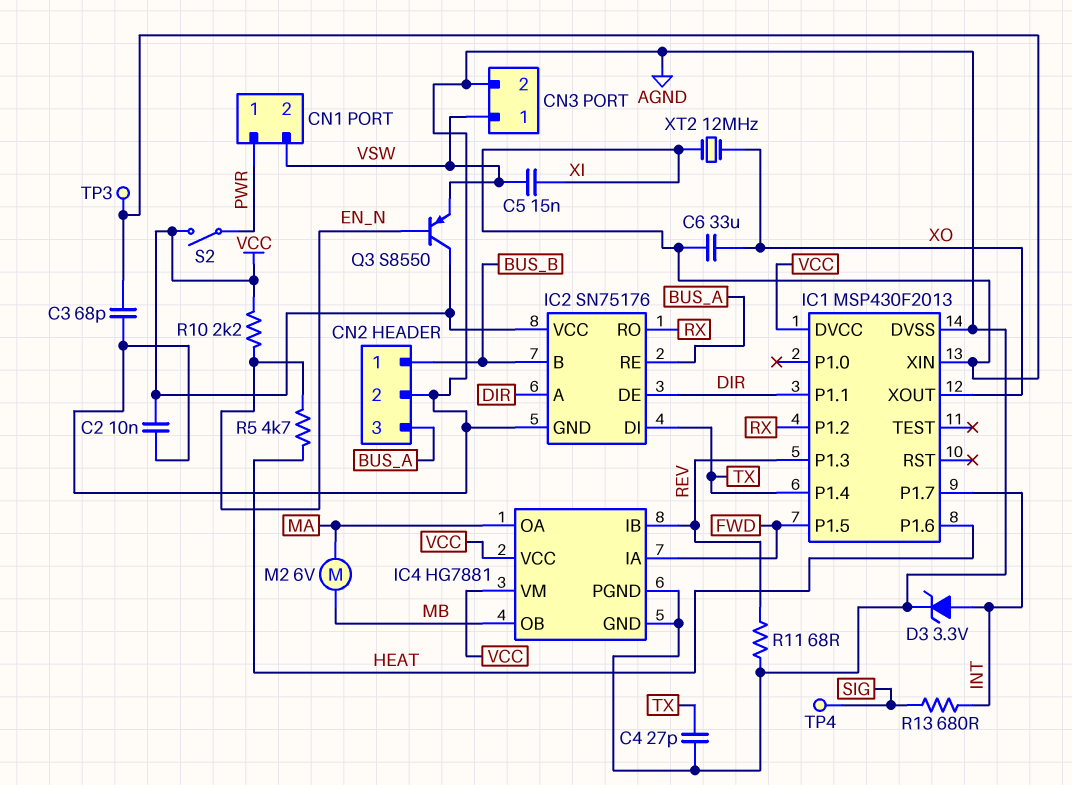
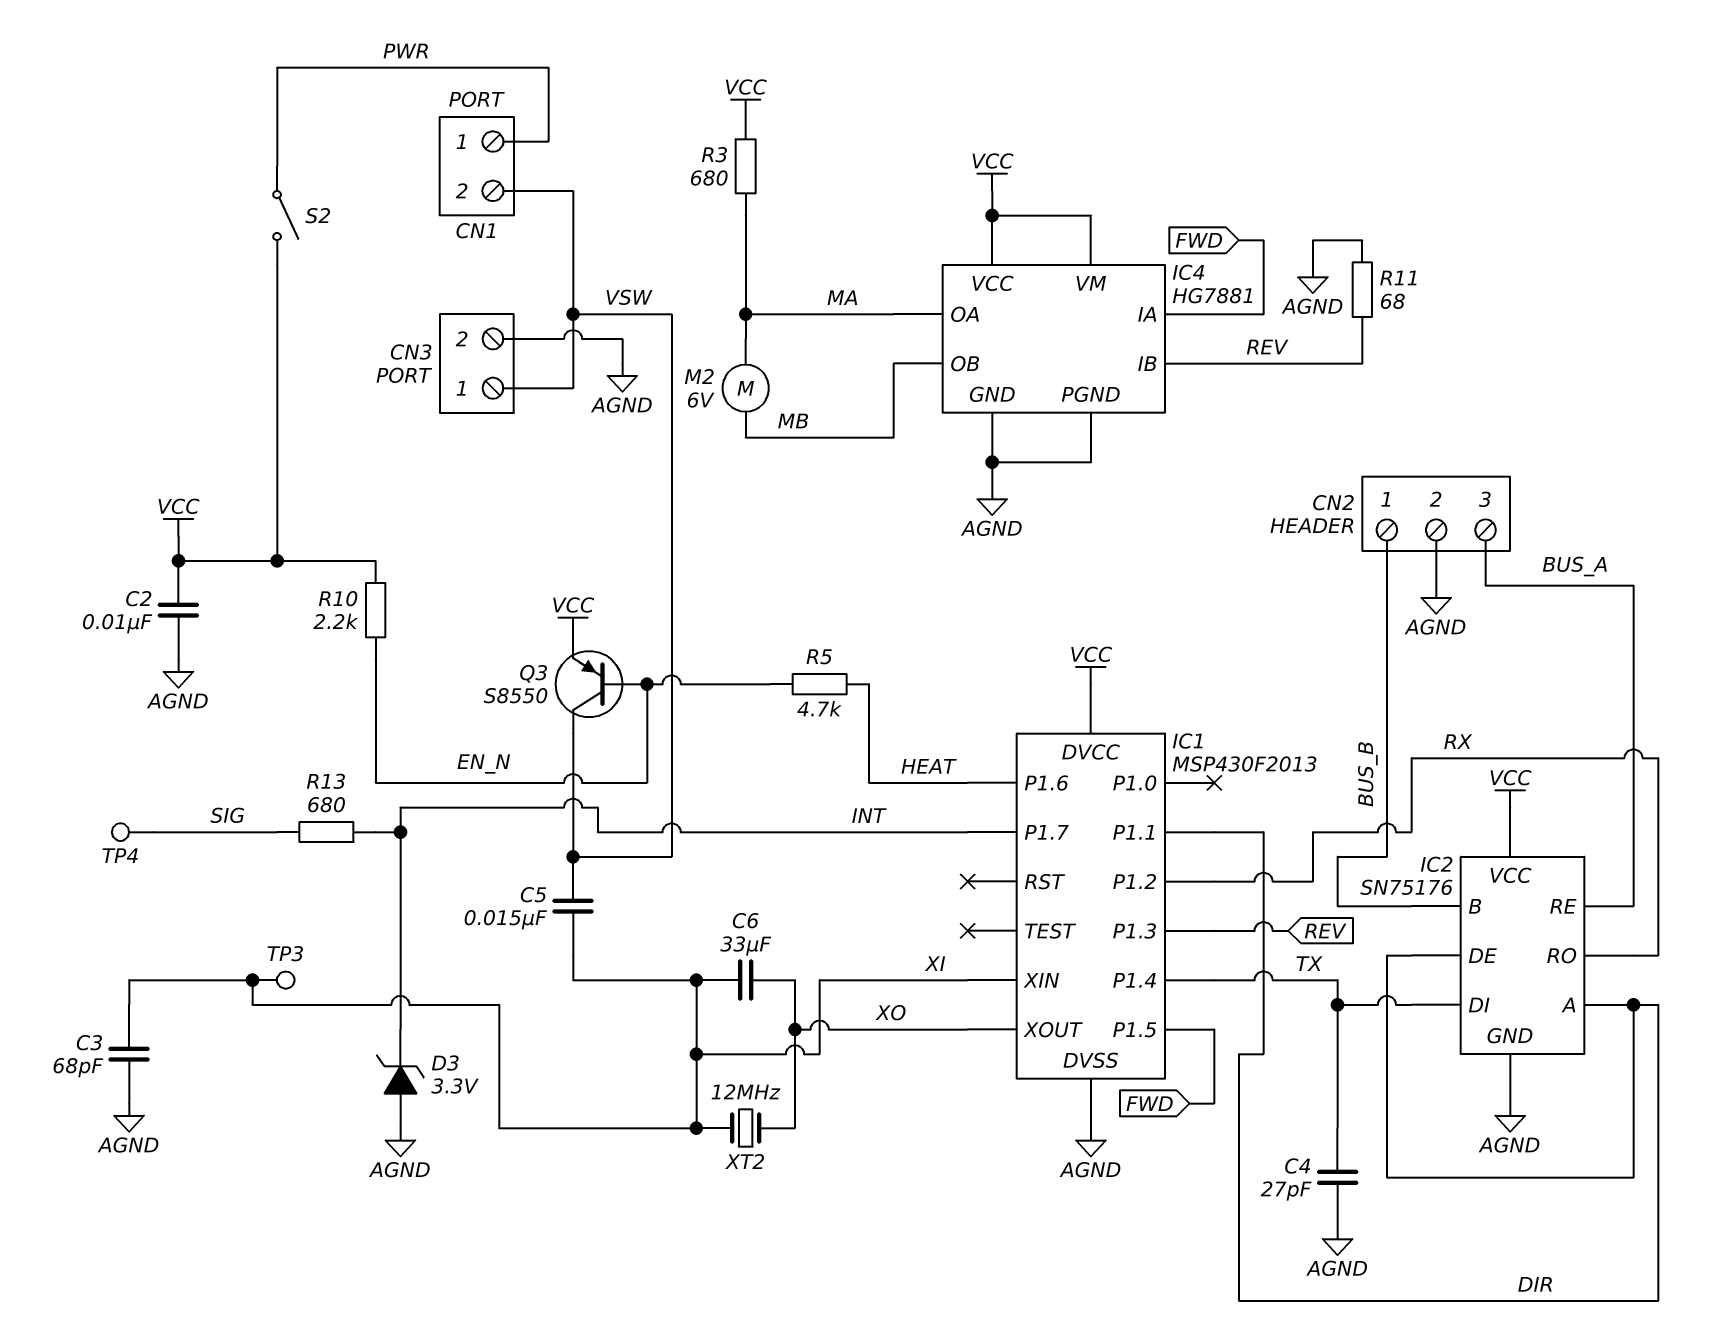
D3: zener 3.3V (A INT, K AGND) -> zener 3.3V (A AGND, K INT)
Q3: PNP S8550 (B EN_N, C VCC, E VSW) -> PNP S8550 (B EN_N, C VSW, E VCC)
R3: none -> 680 (MA, VCC)

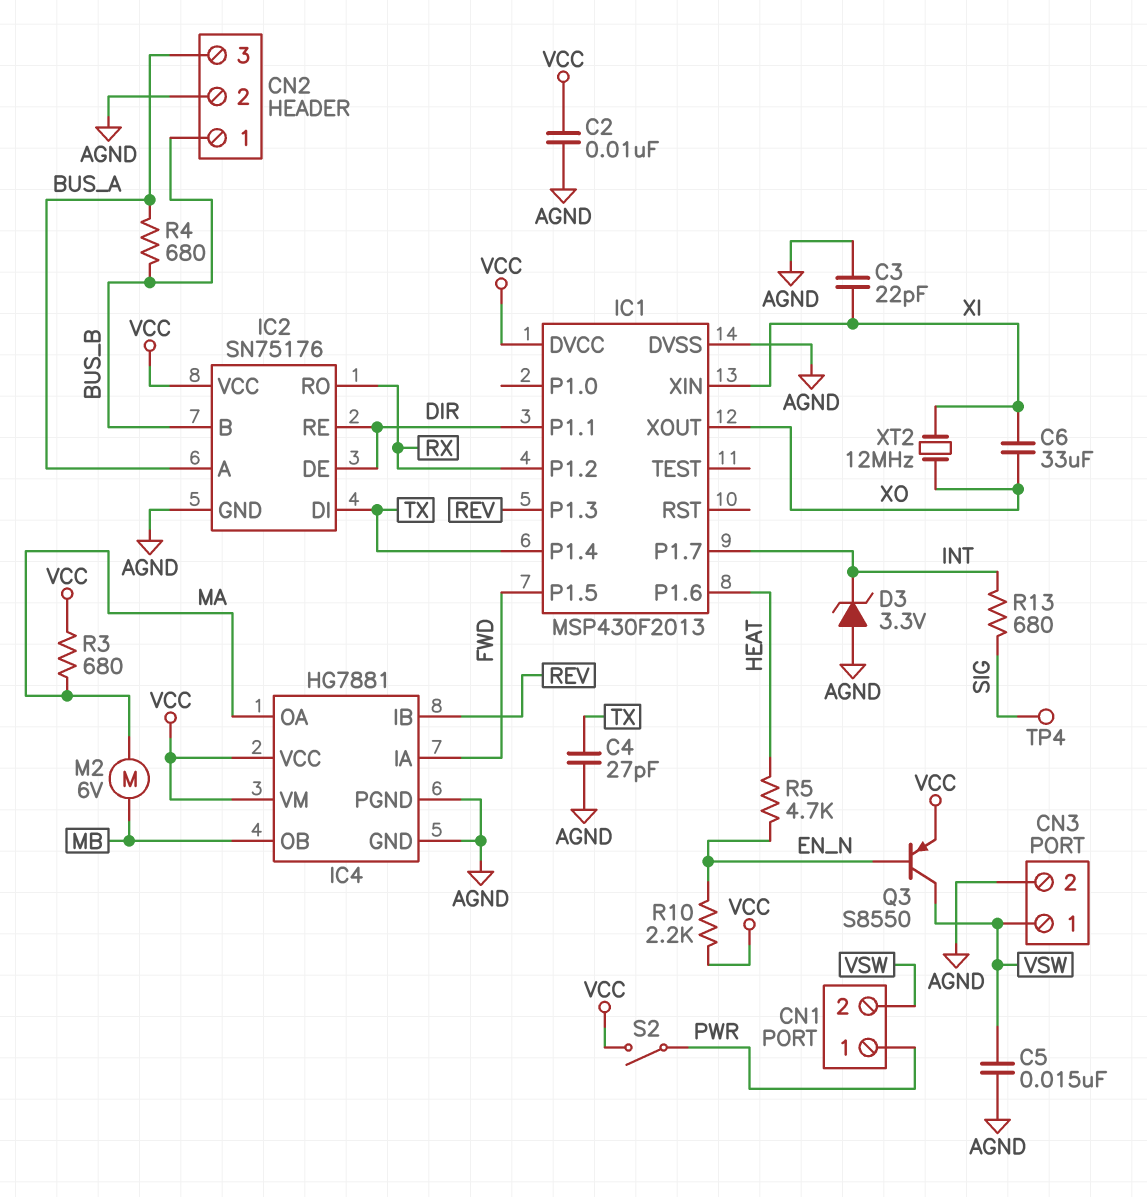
C3: 68pF (AGND, XI) -> 22pF (AGND, XI)
C5: 15nF (VSW, XI) -> 15nF (AGND, VSW)
IC2 pin A: DIR -> BUS_A
IC2 pin RE: BUS_A -> DIR
R4: none -> 680 (BUS_A, BUS_B)
R11: 68 (AGND, REV) -> none
TP3: test point (XI) -> none

